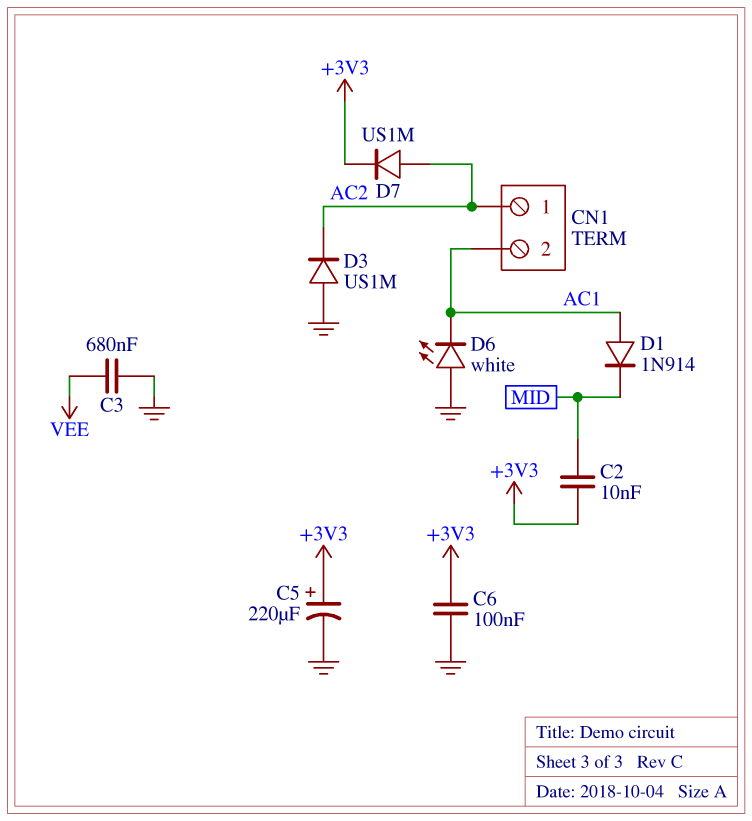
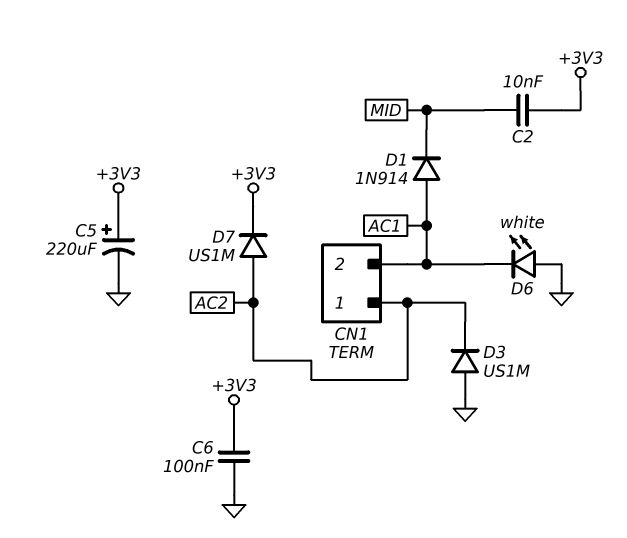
C3: 680nF (GND, VEE) -> none

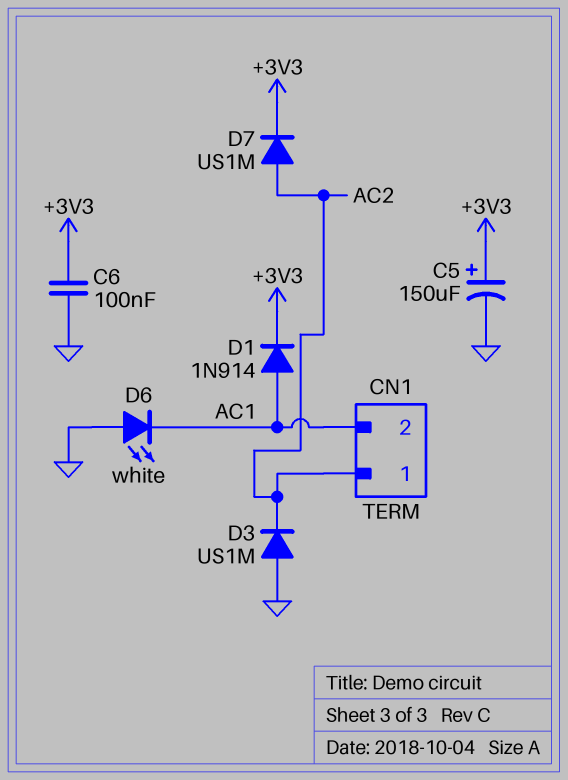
C2: 10nF (+3V3, MID) -> none
C5: 220uF (plus +3V3, minus GND) -> 150uF (plus +3V3, minus GND)
D1: diode 1N914 (A AC1, K MID) -> diode 1N914 (A AC1, K +3V3)

